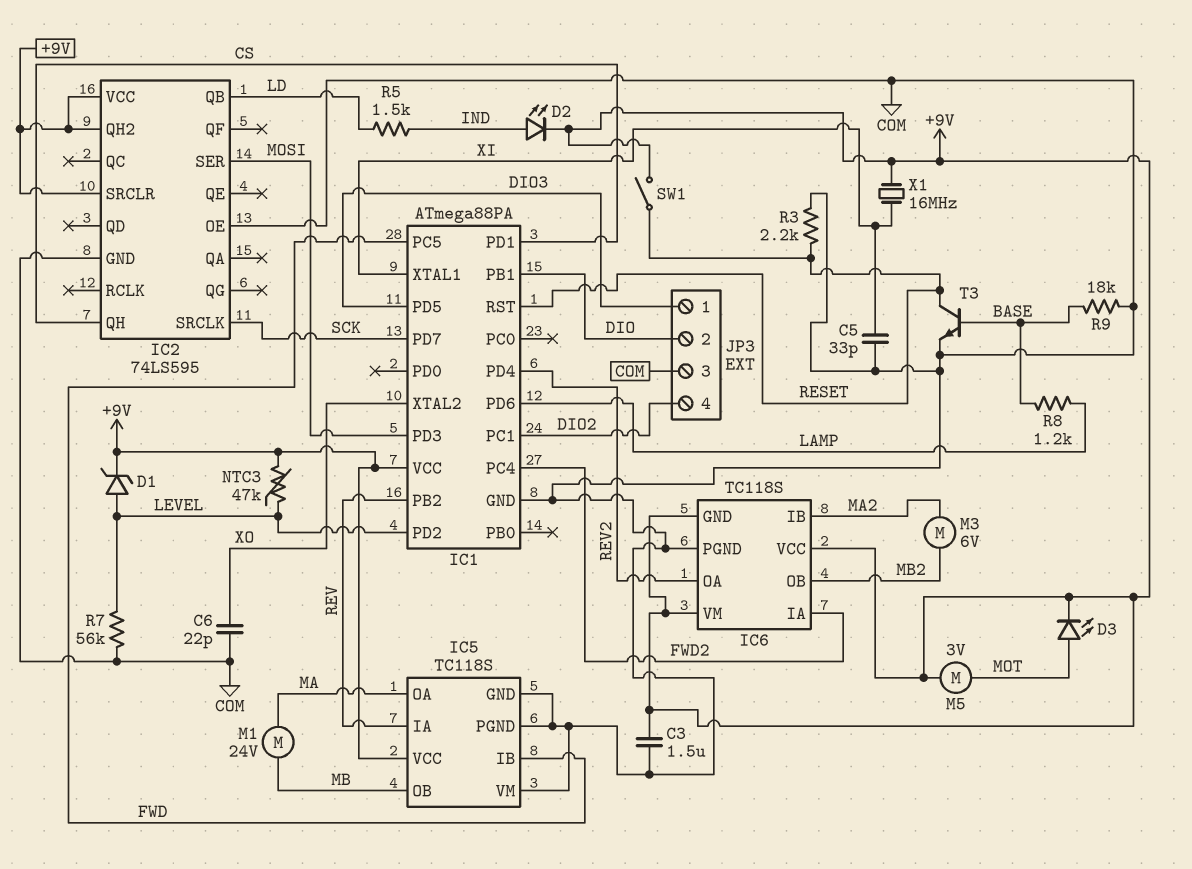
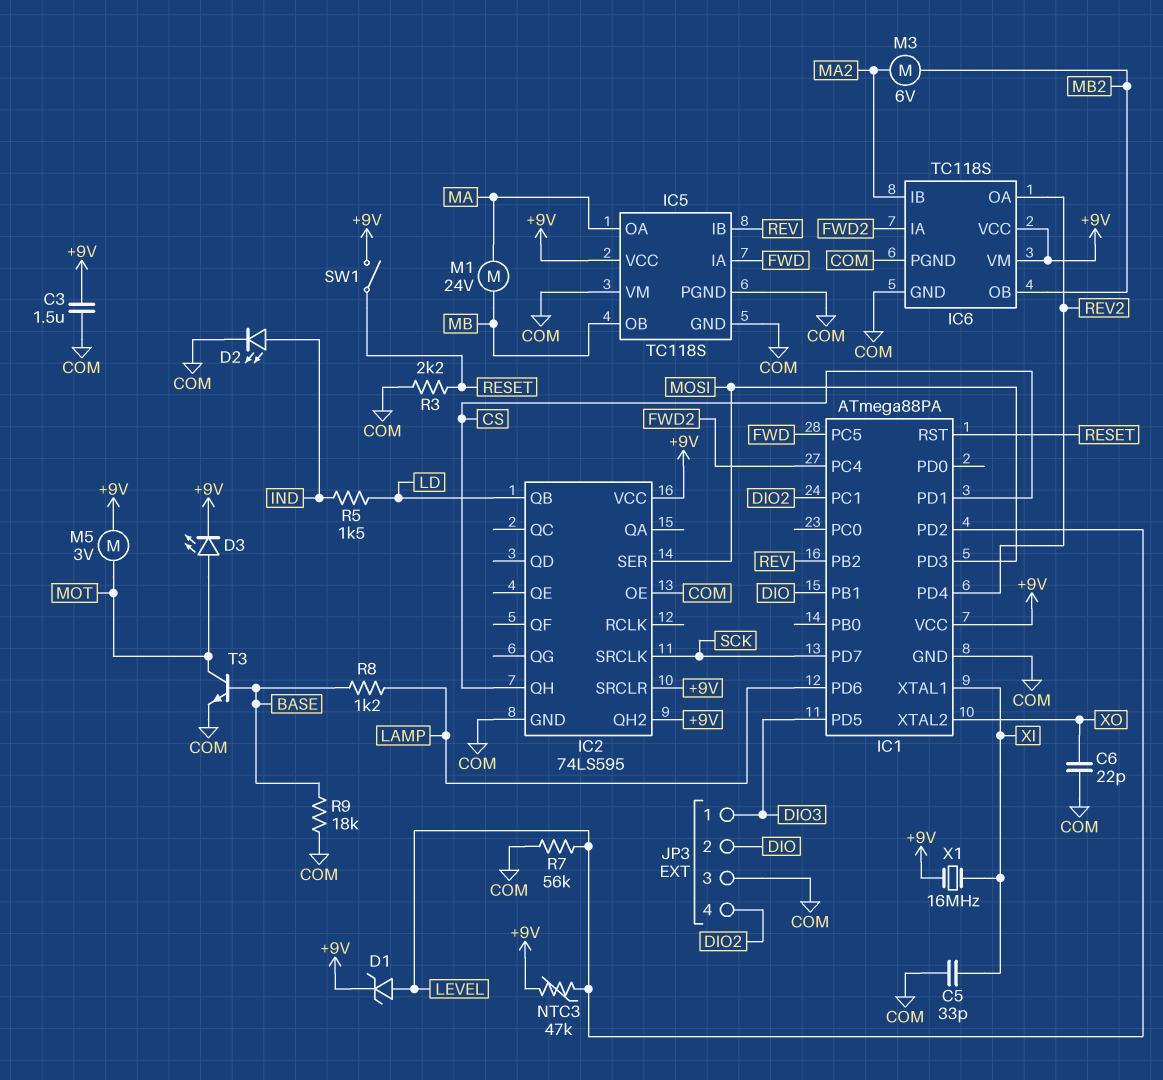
D2: LED (A IND, K +9V) -> LED (A IND, K COM)
IC5 pin IA: REV -> FWD
IC5 pin IB: FWD -> REV
IC6 pin GND: +9V -> COM
T3: NPN (B BASE, C RESET, E COM) -> NPN (B BASE, C MOT, E COM)

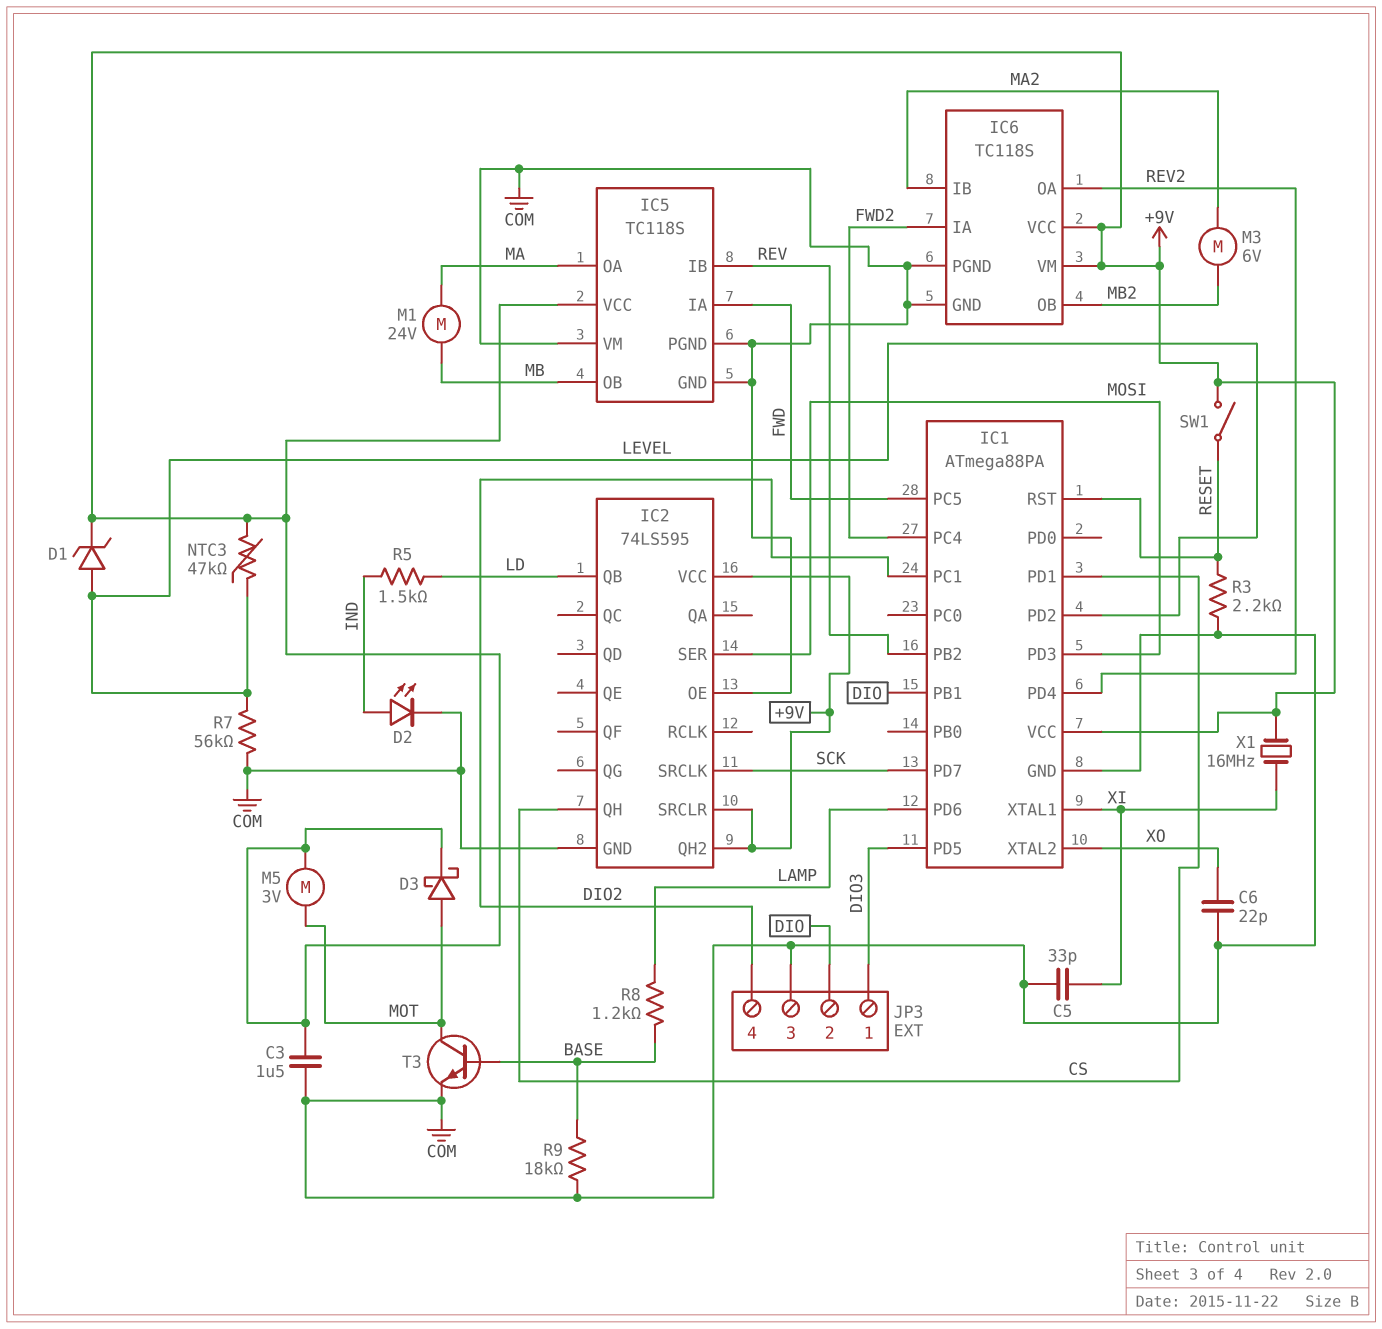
D3: LED (A MOT, K +9V) -> schottky (A MOT, K +9V)

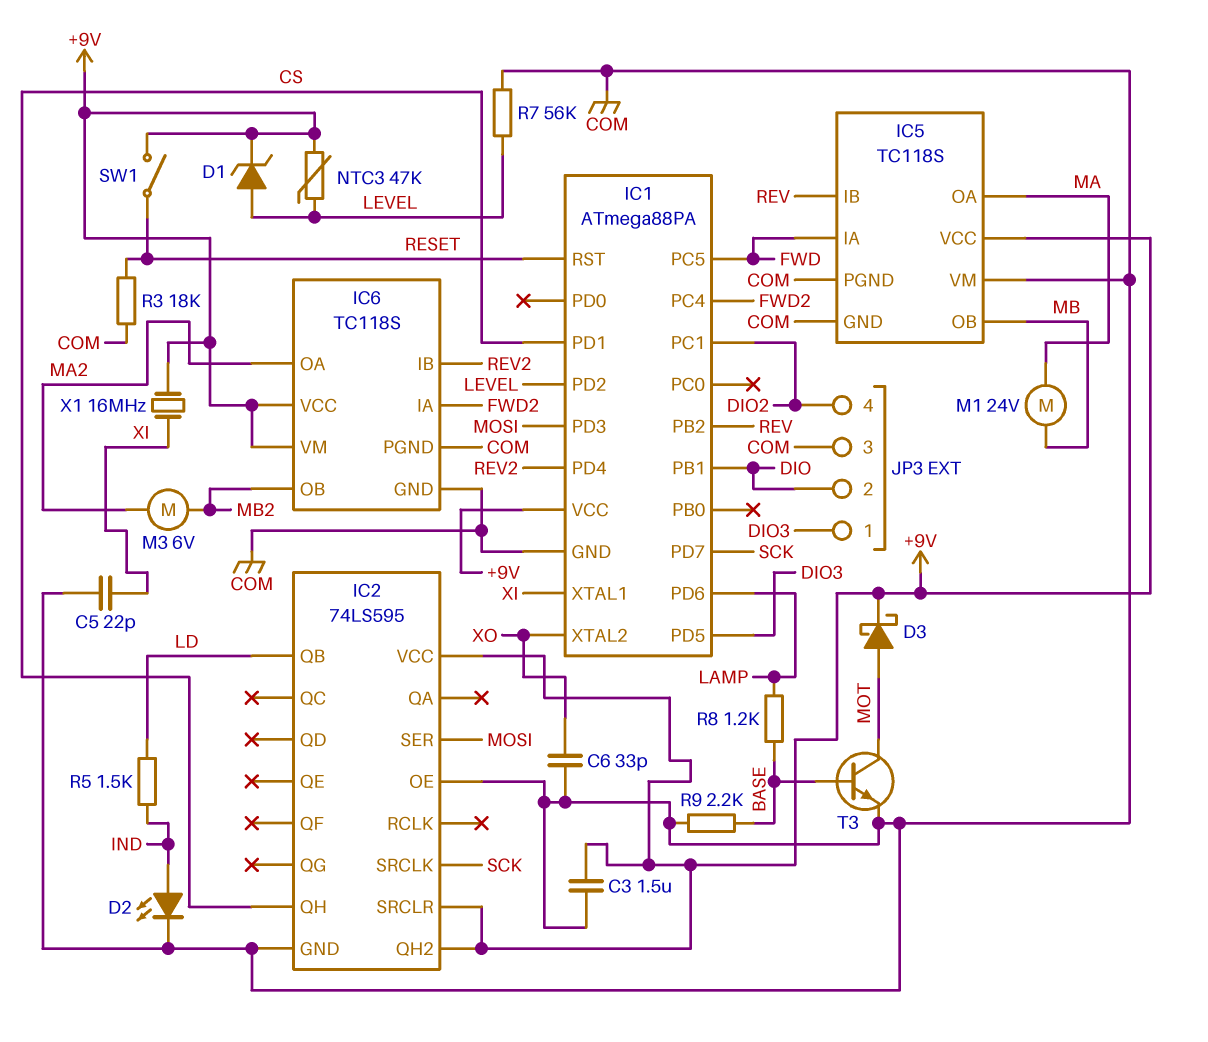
C5: 33pF (COM, XI) -> 22pF (COM, XI)
C6: 22pF (COM, XO) -> 33pF (COM, XO)
IC6 pin IB: MA2 -> REV2
IC6 pin OA: REV2 -> MA2
M5: motor 3V (+9V, MOT) -> none
R3: 2.2k (COM, RESET) -> 18k (COM, RESET)
R9: 18k (BASE, COM) -> 2.2k (BASE, COM)

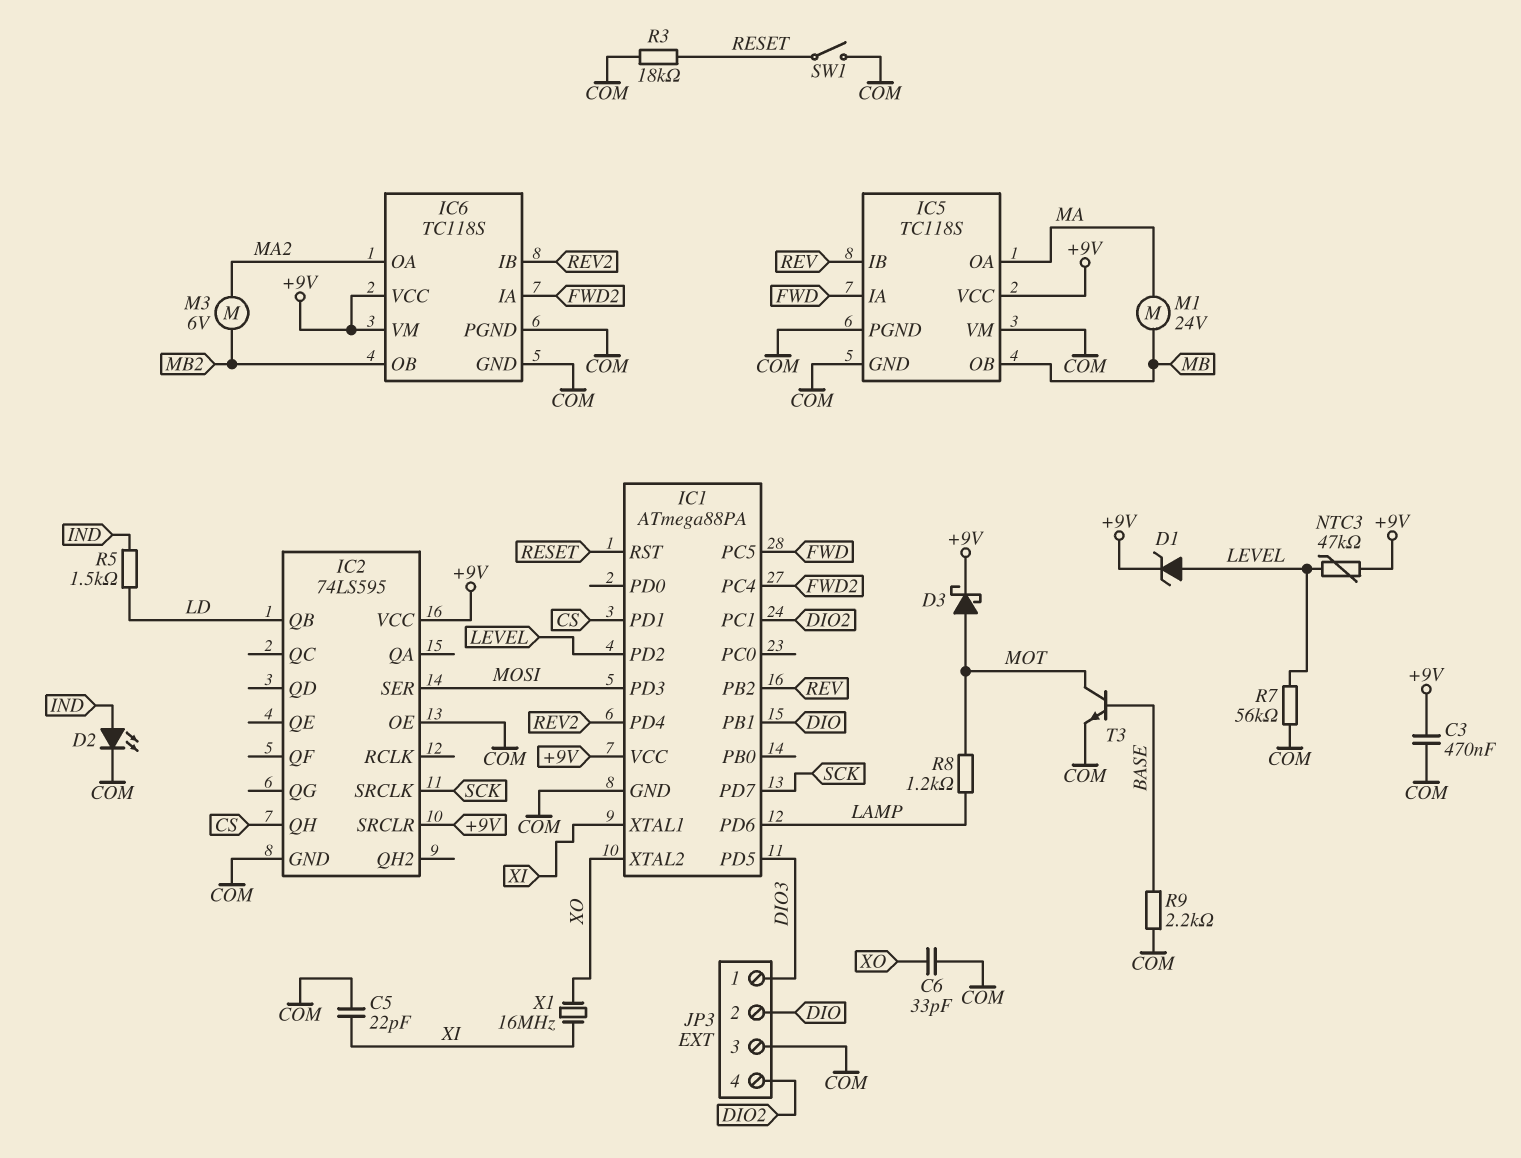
C3: 1.5uF (+9V, COM) -> 470nF (+9V, COM)
IC2 pin QH2: +9V -> none
R8: 1.2k (BASE, LAMP) -> 1.2k (LAMP, MOT)
SW1: switch (+9V, RESET) -> switch (COM, RESET)
X1: 16MHz (+9V, XI) -> 16MHz (XI, XO)

